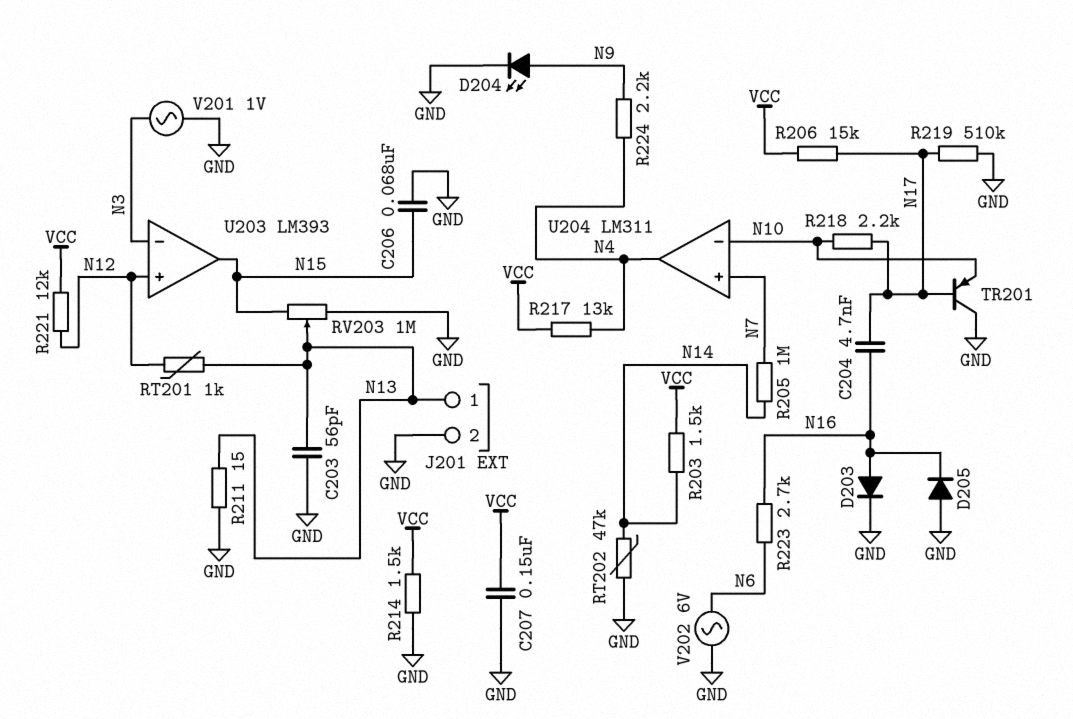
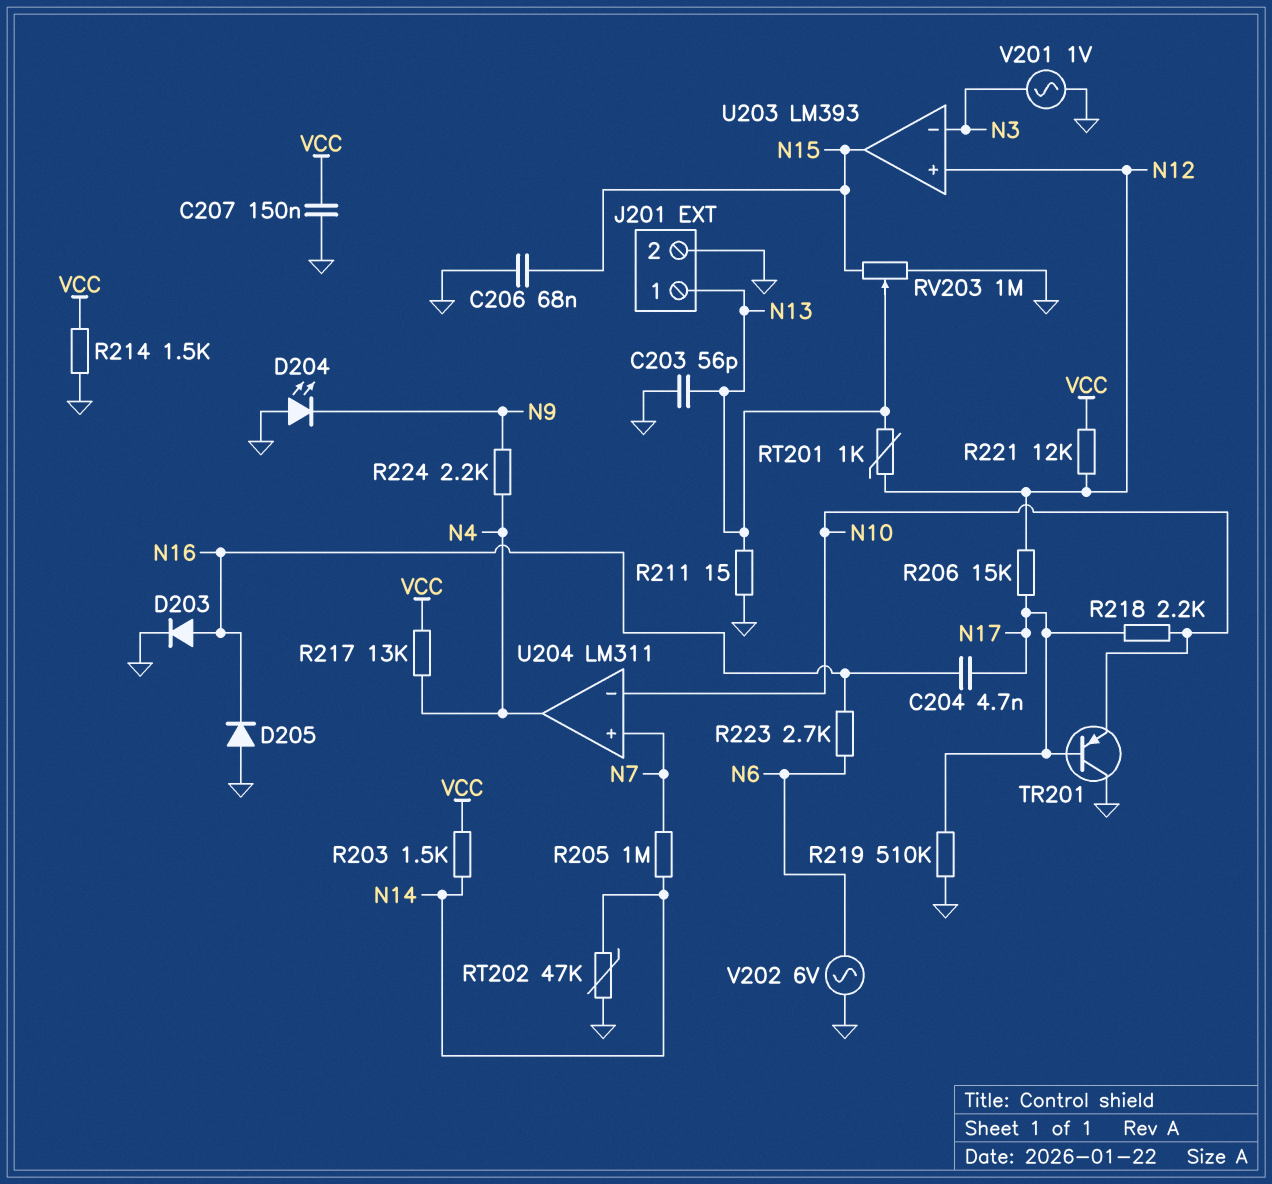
D204: LED (A N9, K GND) -> LED (A GND, K N9)
R206: 15k (N17, VCC) -> 15k (N12, N17)

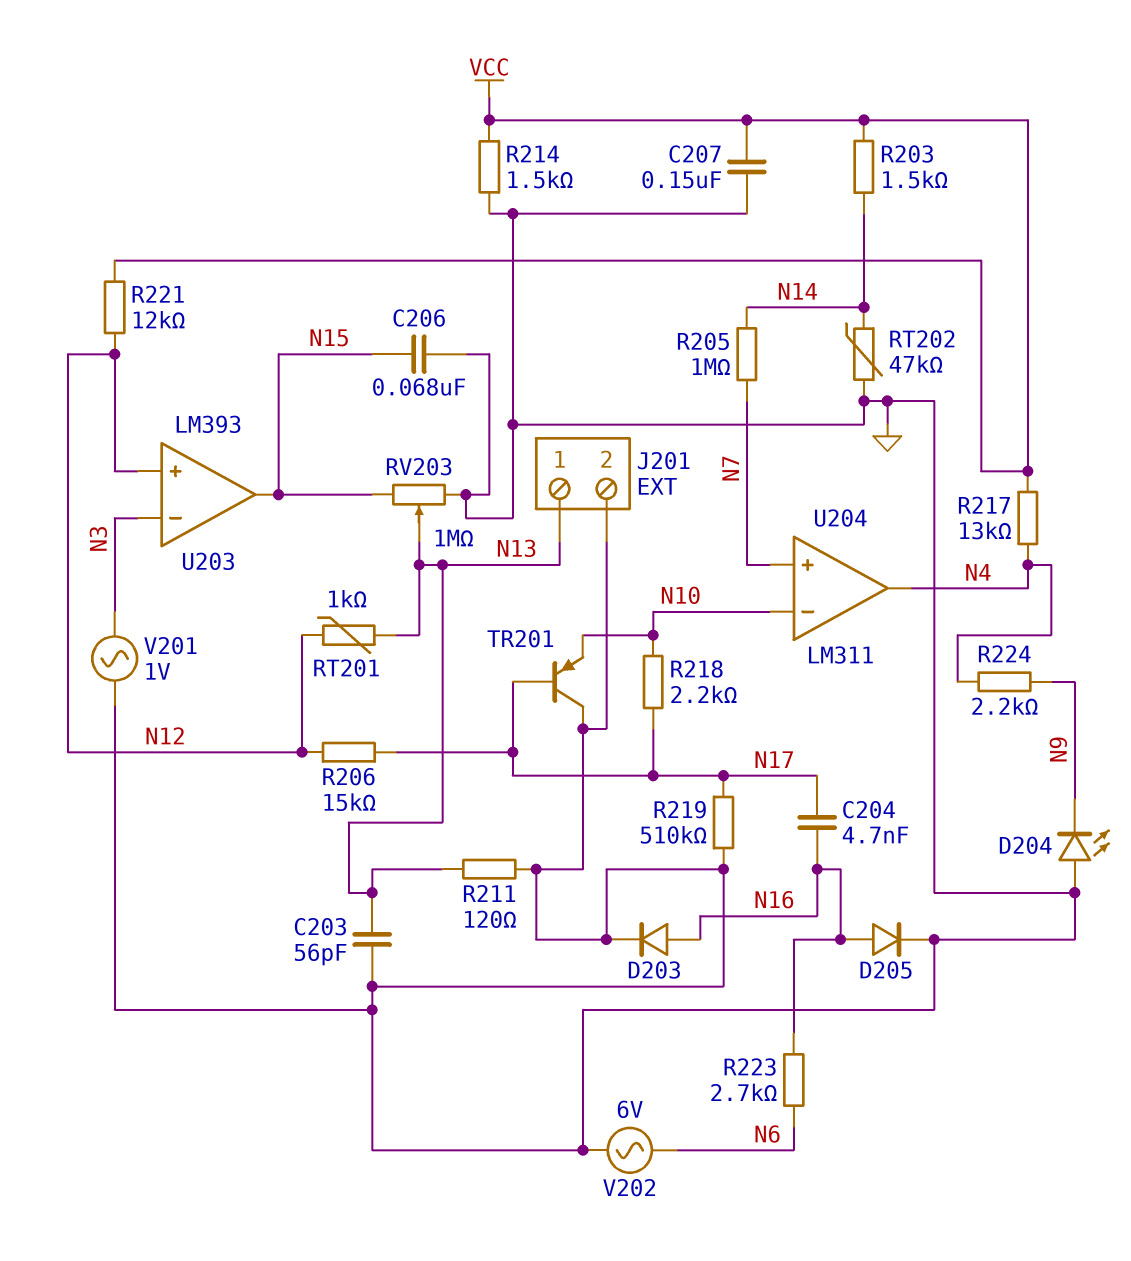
D205: diode (A GND, K N16) -> diode (A N16, K GND)
R211: 15 (GND, N13) -> 120 (GND, N13)

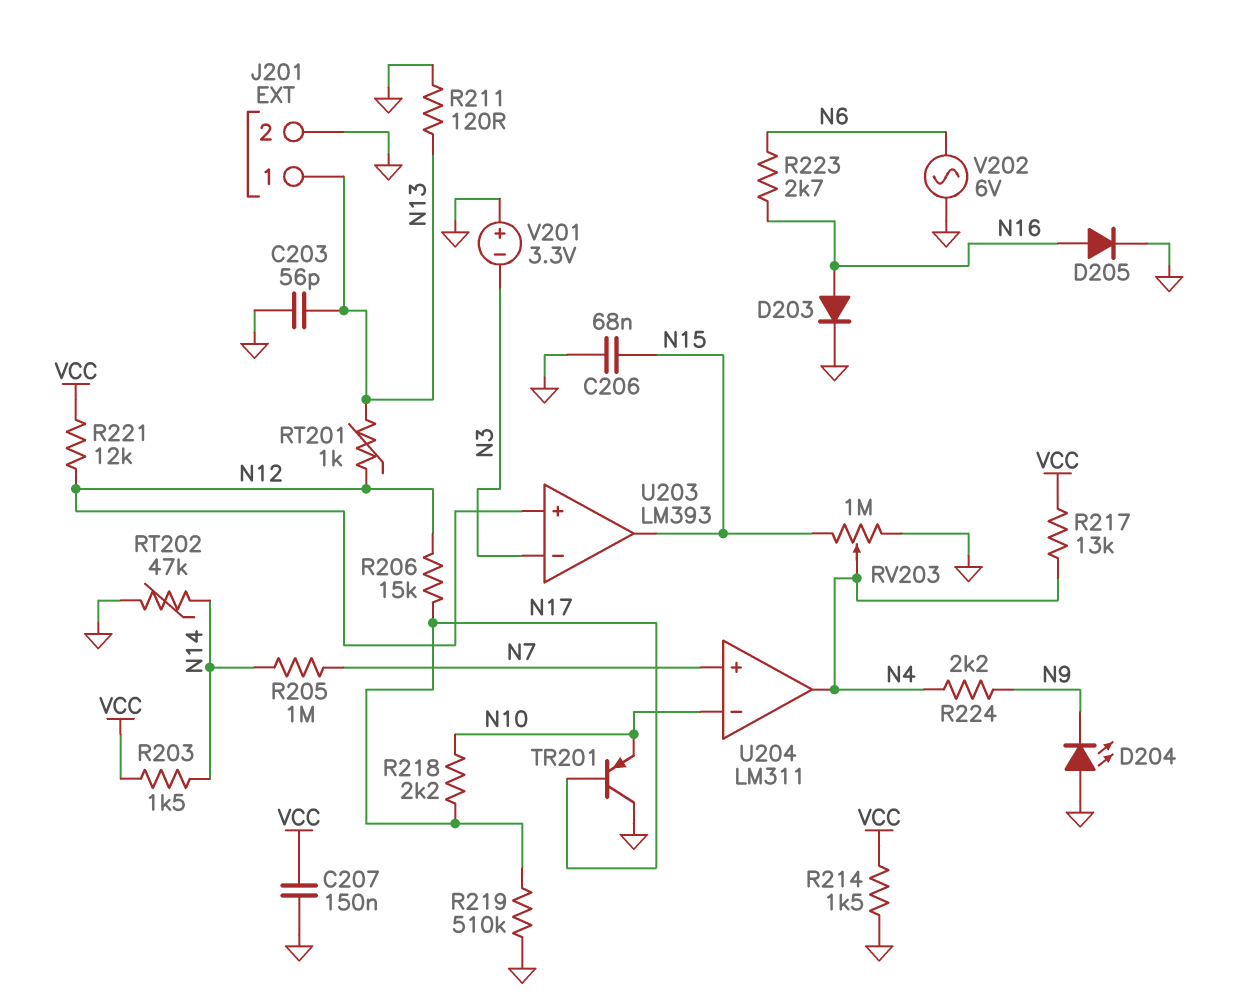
C204: 4.7nF (N16, N17) -> none
RV203: 1M (GND, N15, wiper N13) -> 1M (GND, N15, wiper N4)
V201: AC 1V (GND, N3) -> 3.3V (plus GND, minus N3)

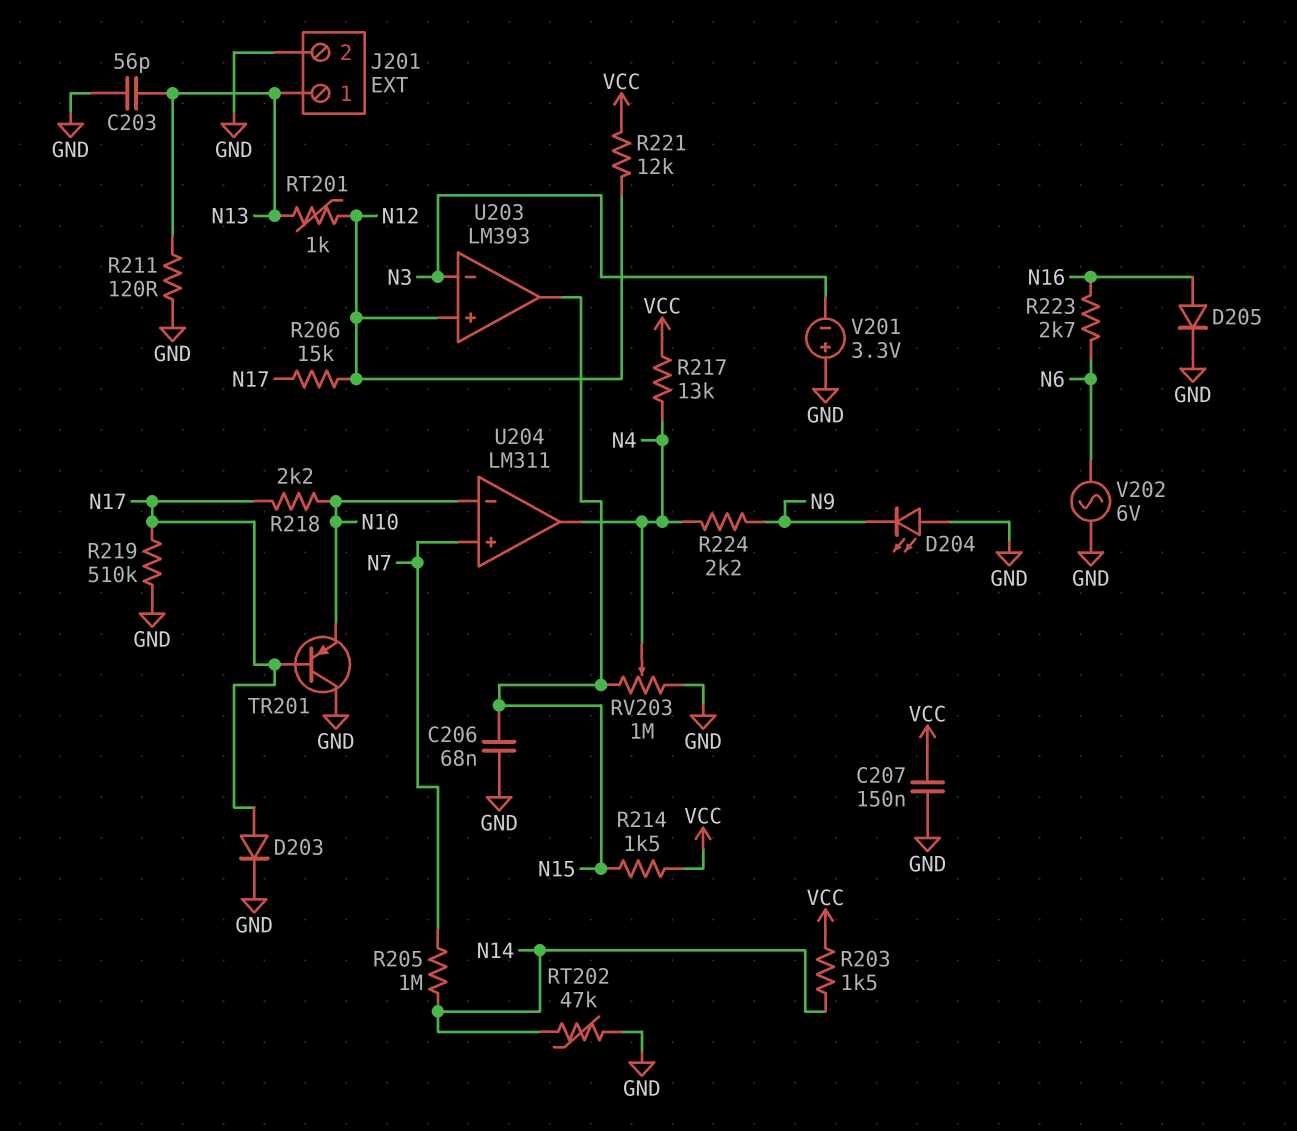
D203: diode (A N16, K GND) -> diode (A N17, K GND)
R214: 1.5k (GND, VCC) -> 1.5k (N15, VCC)

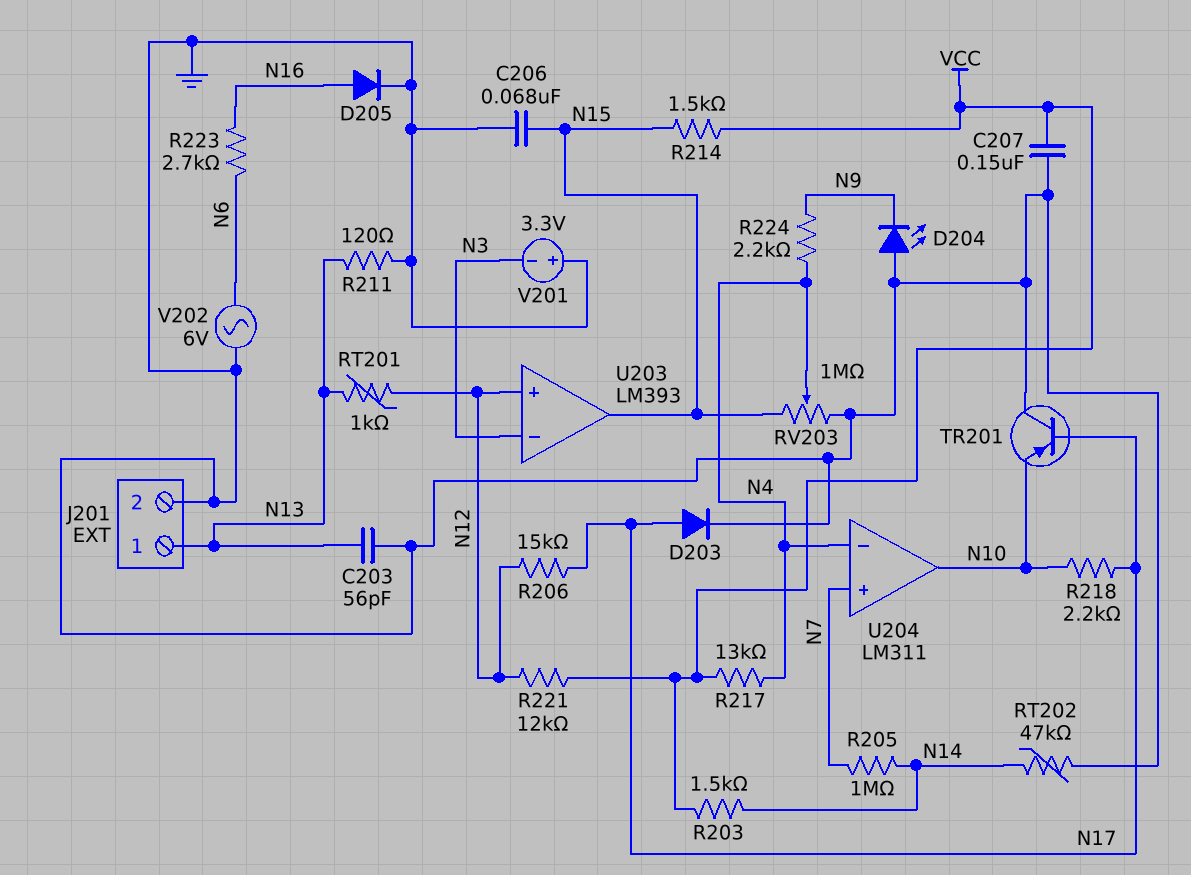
R219: 510k (GND, N17) -> none
U204 pin in-: N10 -> N4
U204 pin out: N4 -> N10

